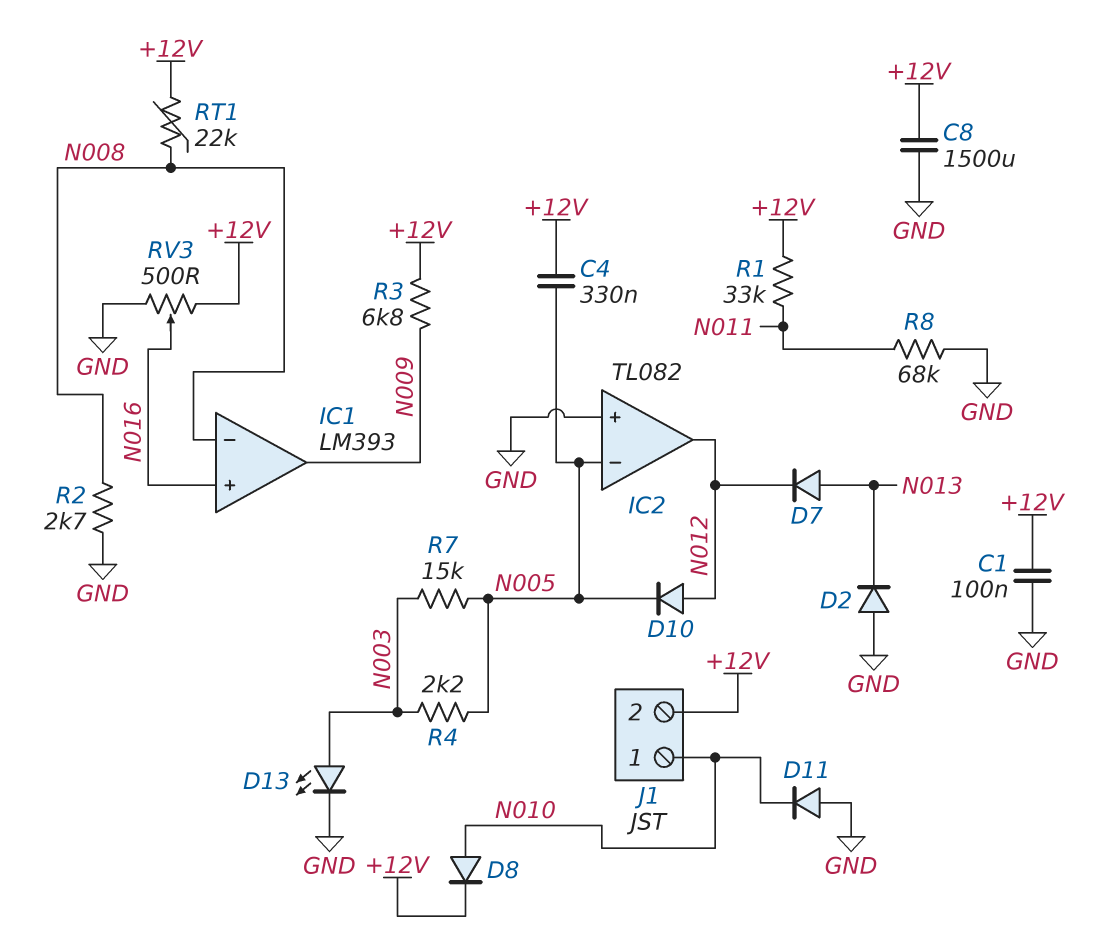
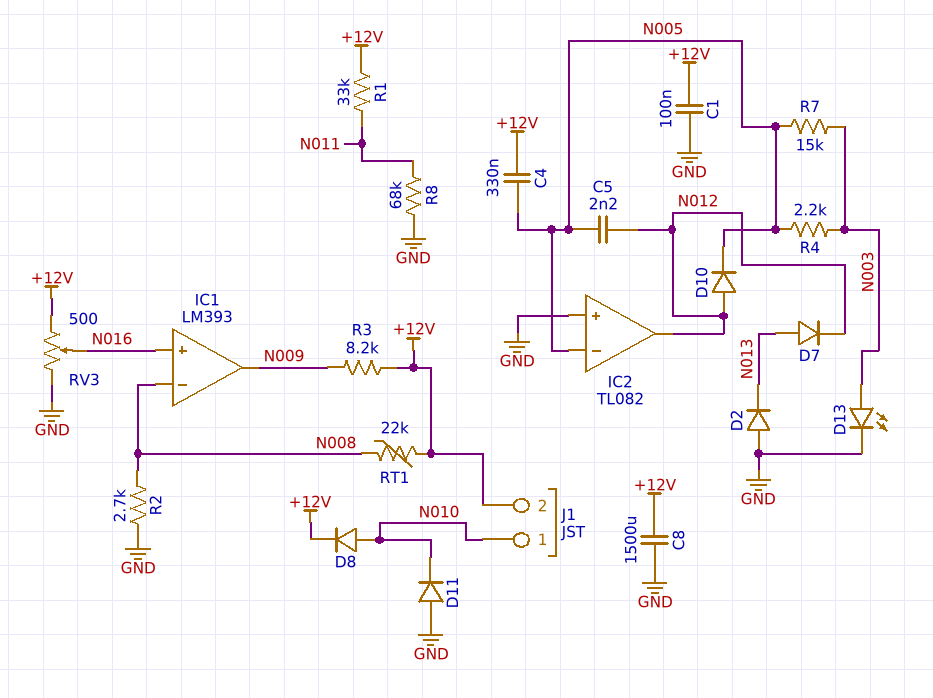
C5: none -> 2.2nF (N005, N012)
R3: 6.8k (+12V, N009) -> 8.2k (+12V, N009)

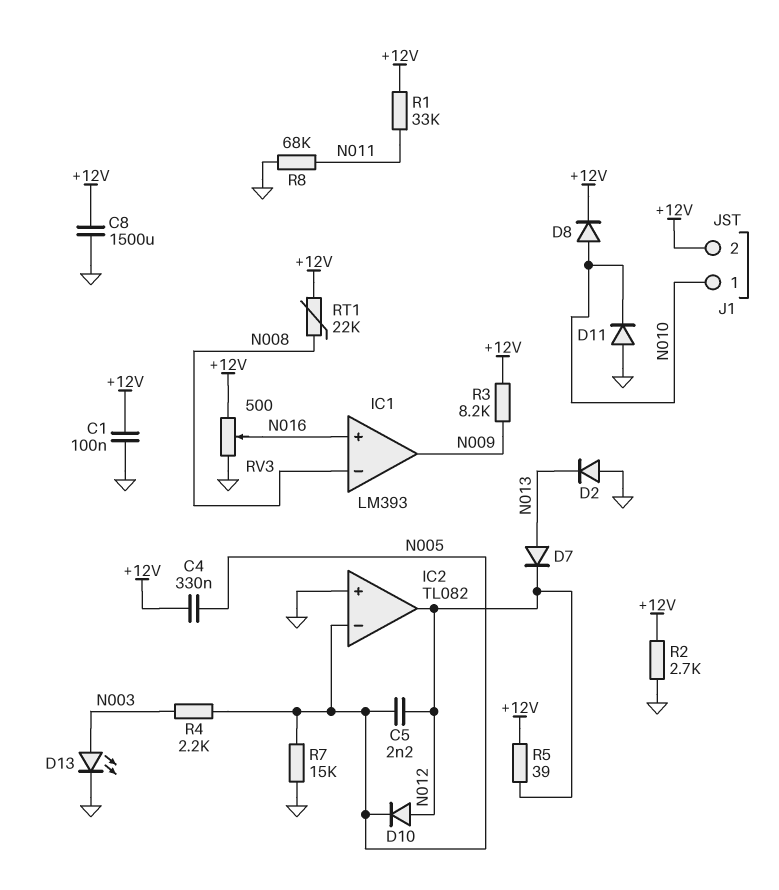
R2: 2.7k (GND, N008) -> 2.7k (+12V, GND)
R5: none -> 39 (+12V, N012)
R7: 15k (N003, N005) -> 15k (GND, N005)

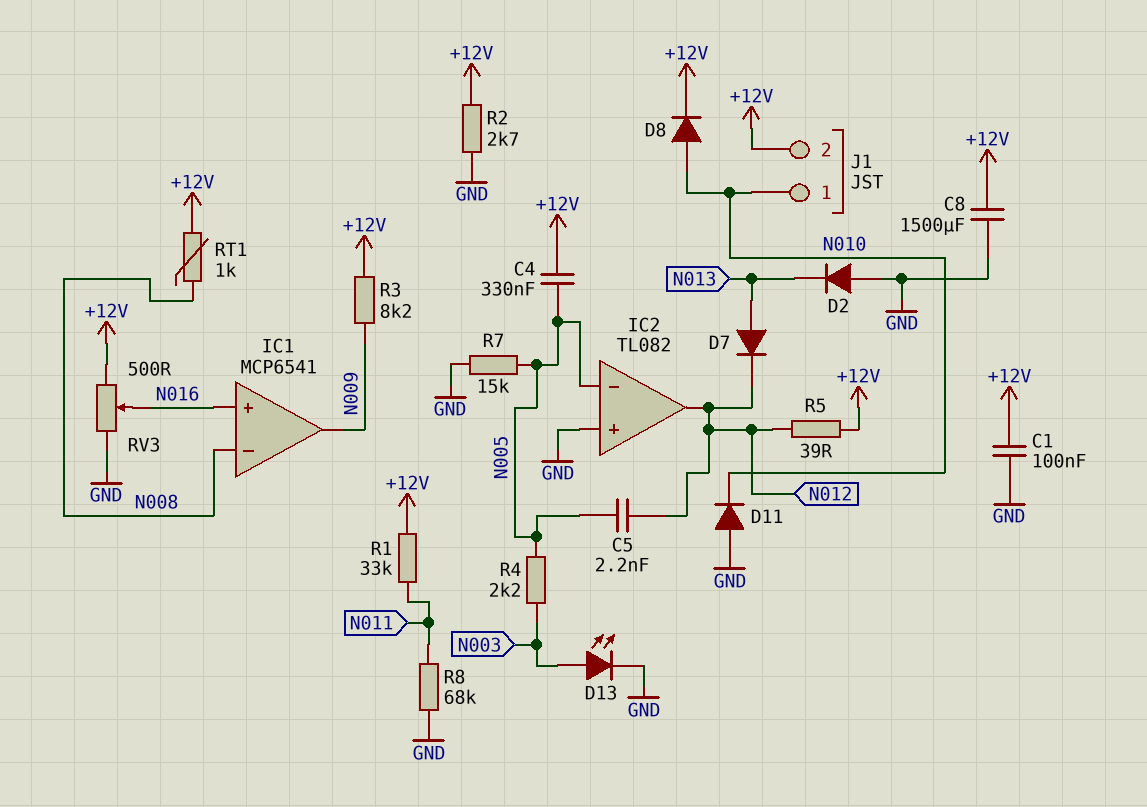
D10: diode (A N012, K N005) -> none
IC1: LM393 -> MCP6541
RT1: 22k (+12V, N008) -> 1k (+12V, N008)

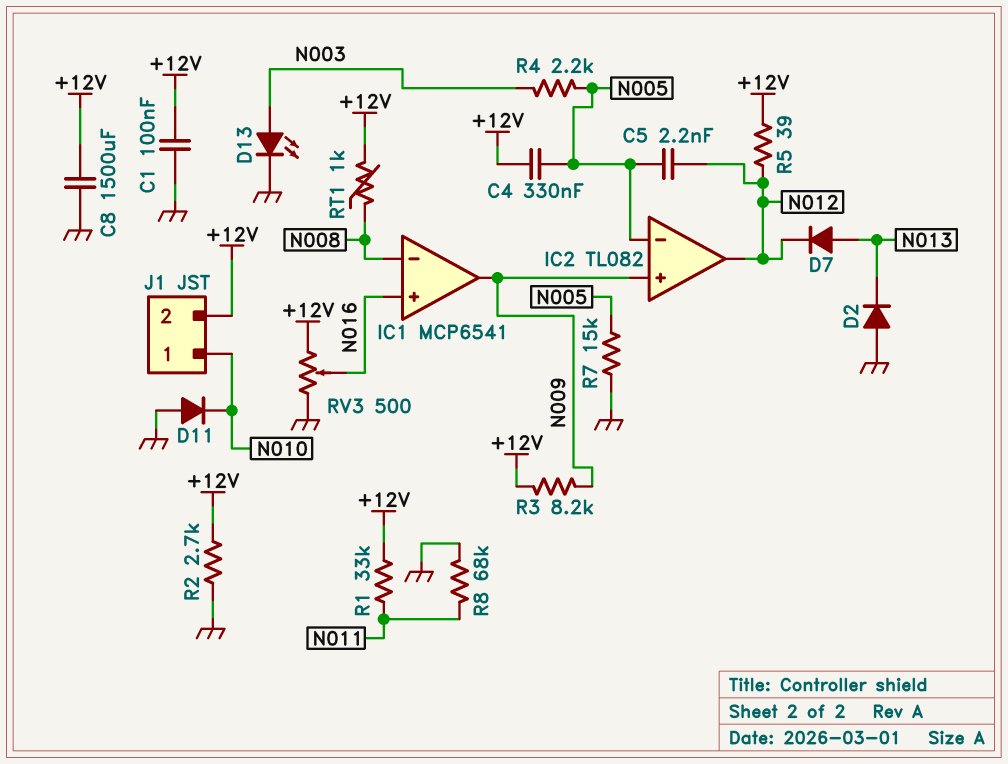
D8: diode (A N010, K +12V) -> none
IC2 pin in+: GND -> N009

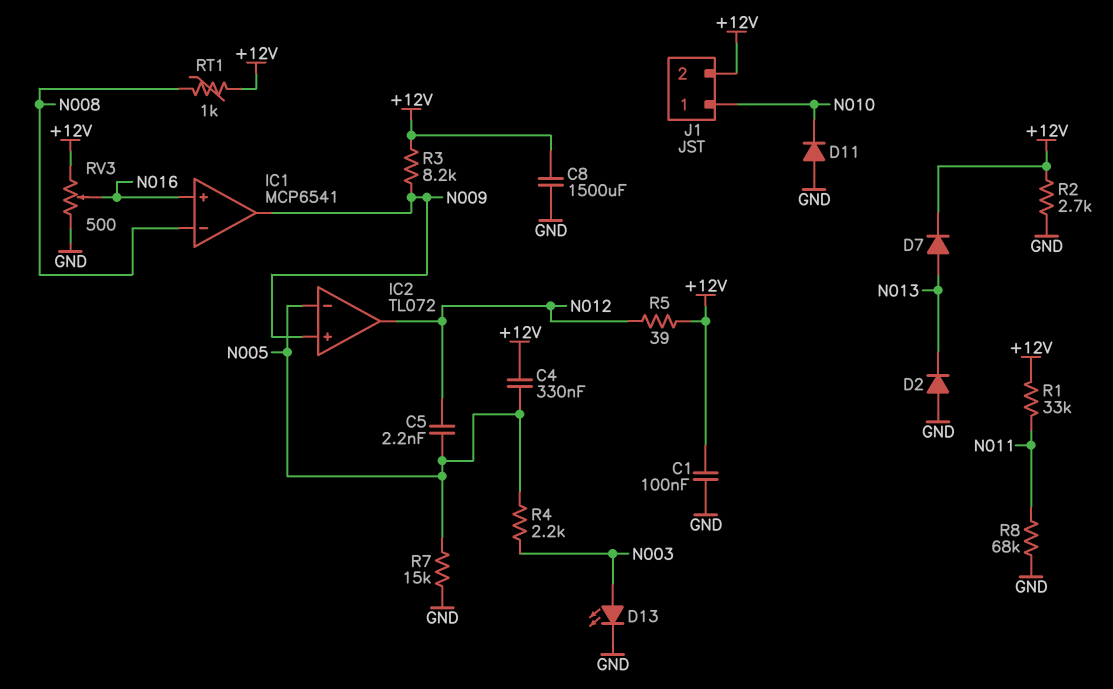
D7: diode (A N013, K N012) -> diode (A N013, K +12V)
IC2: TL082 -> TL072

